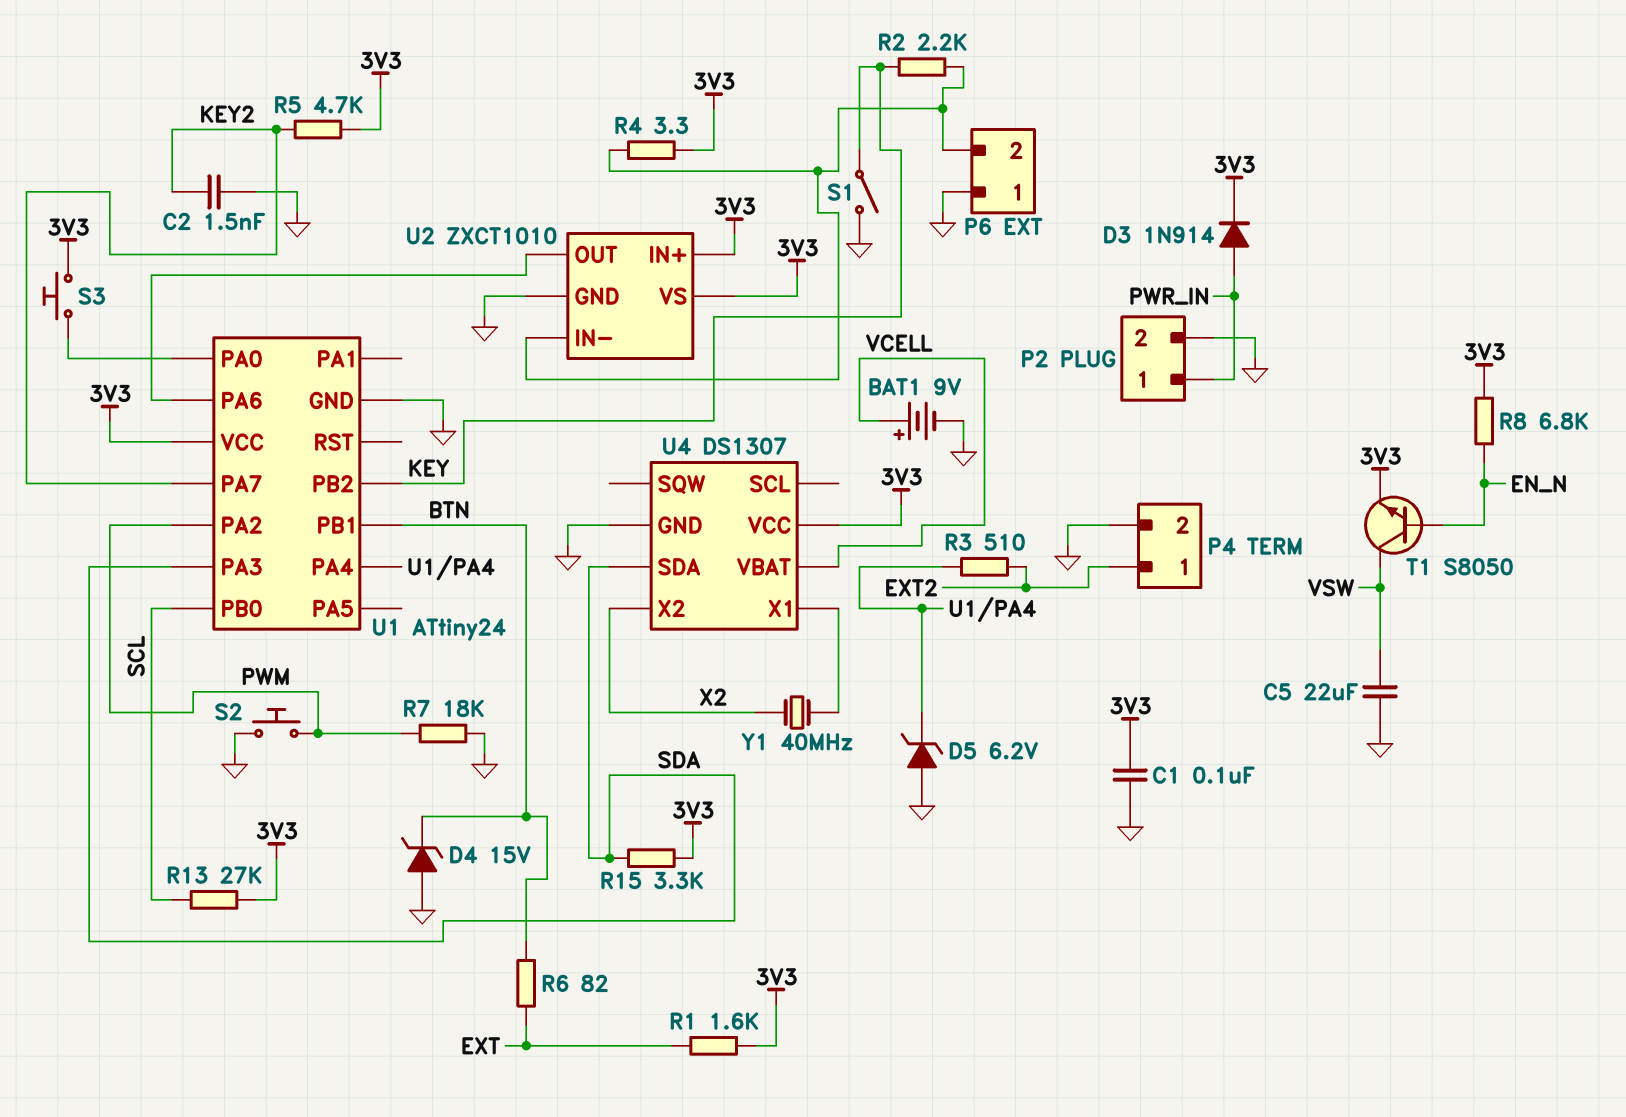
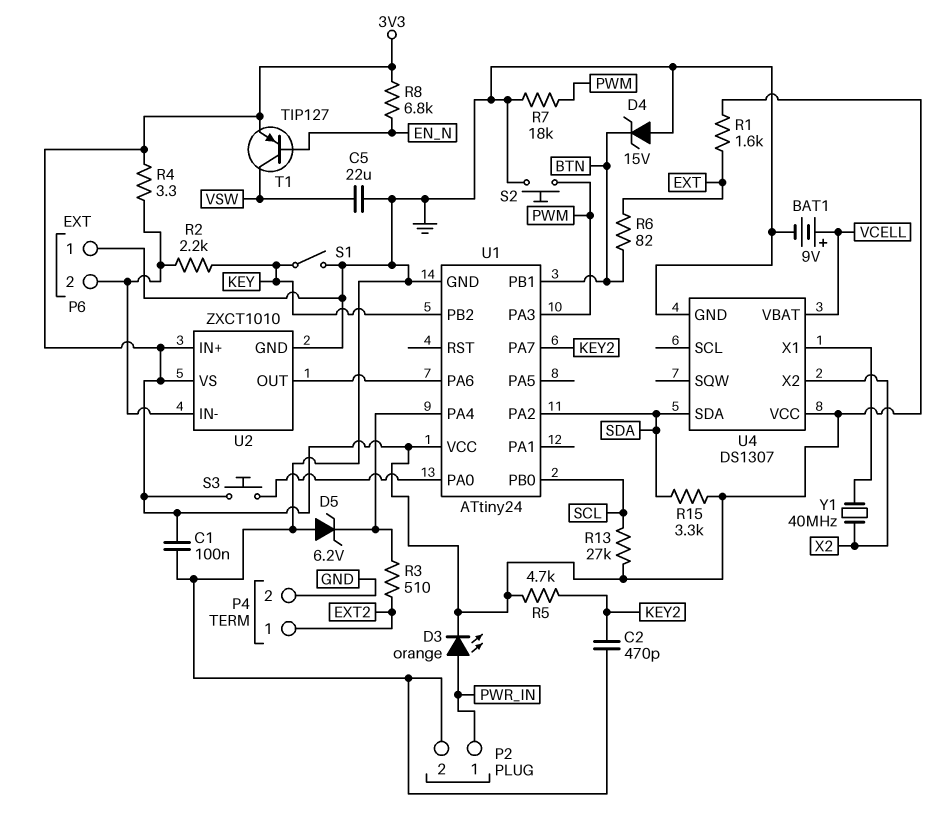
C2: 1.5nF (GND, KEY2) -> 470pF (GND, KEY2)
D3: diode 1N914 (A PWR_IN, K 3V3) -> LED orange (A PWR_IN, K 3V3)
T1: NPN S8050 (B EN_N, C VSW, E 3V3) -> PNP TIP127 (B EN_N, C VSW, E 3V3)
U1 pin PA2: PWM -> SDA
U1 pin PA3: SDA -> PWM

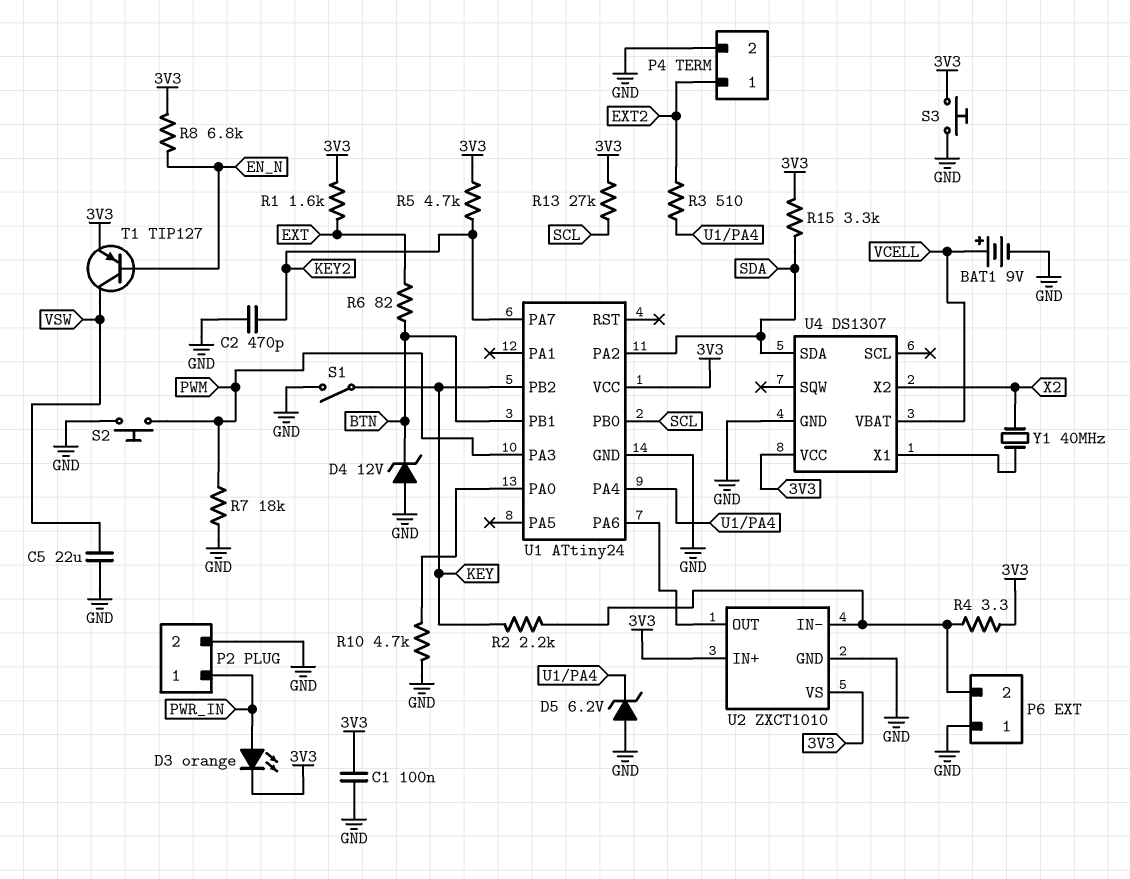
D4: zener 15V (A GND, K BTN) -> zener 12V (A GND, K BTN)
R10: none -> 4.7k (GND, U1/PA0)
S3: button (3V3, U1/PA0) -> button (3V3, GND)

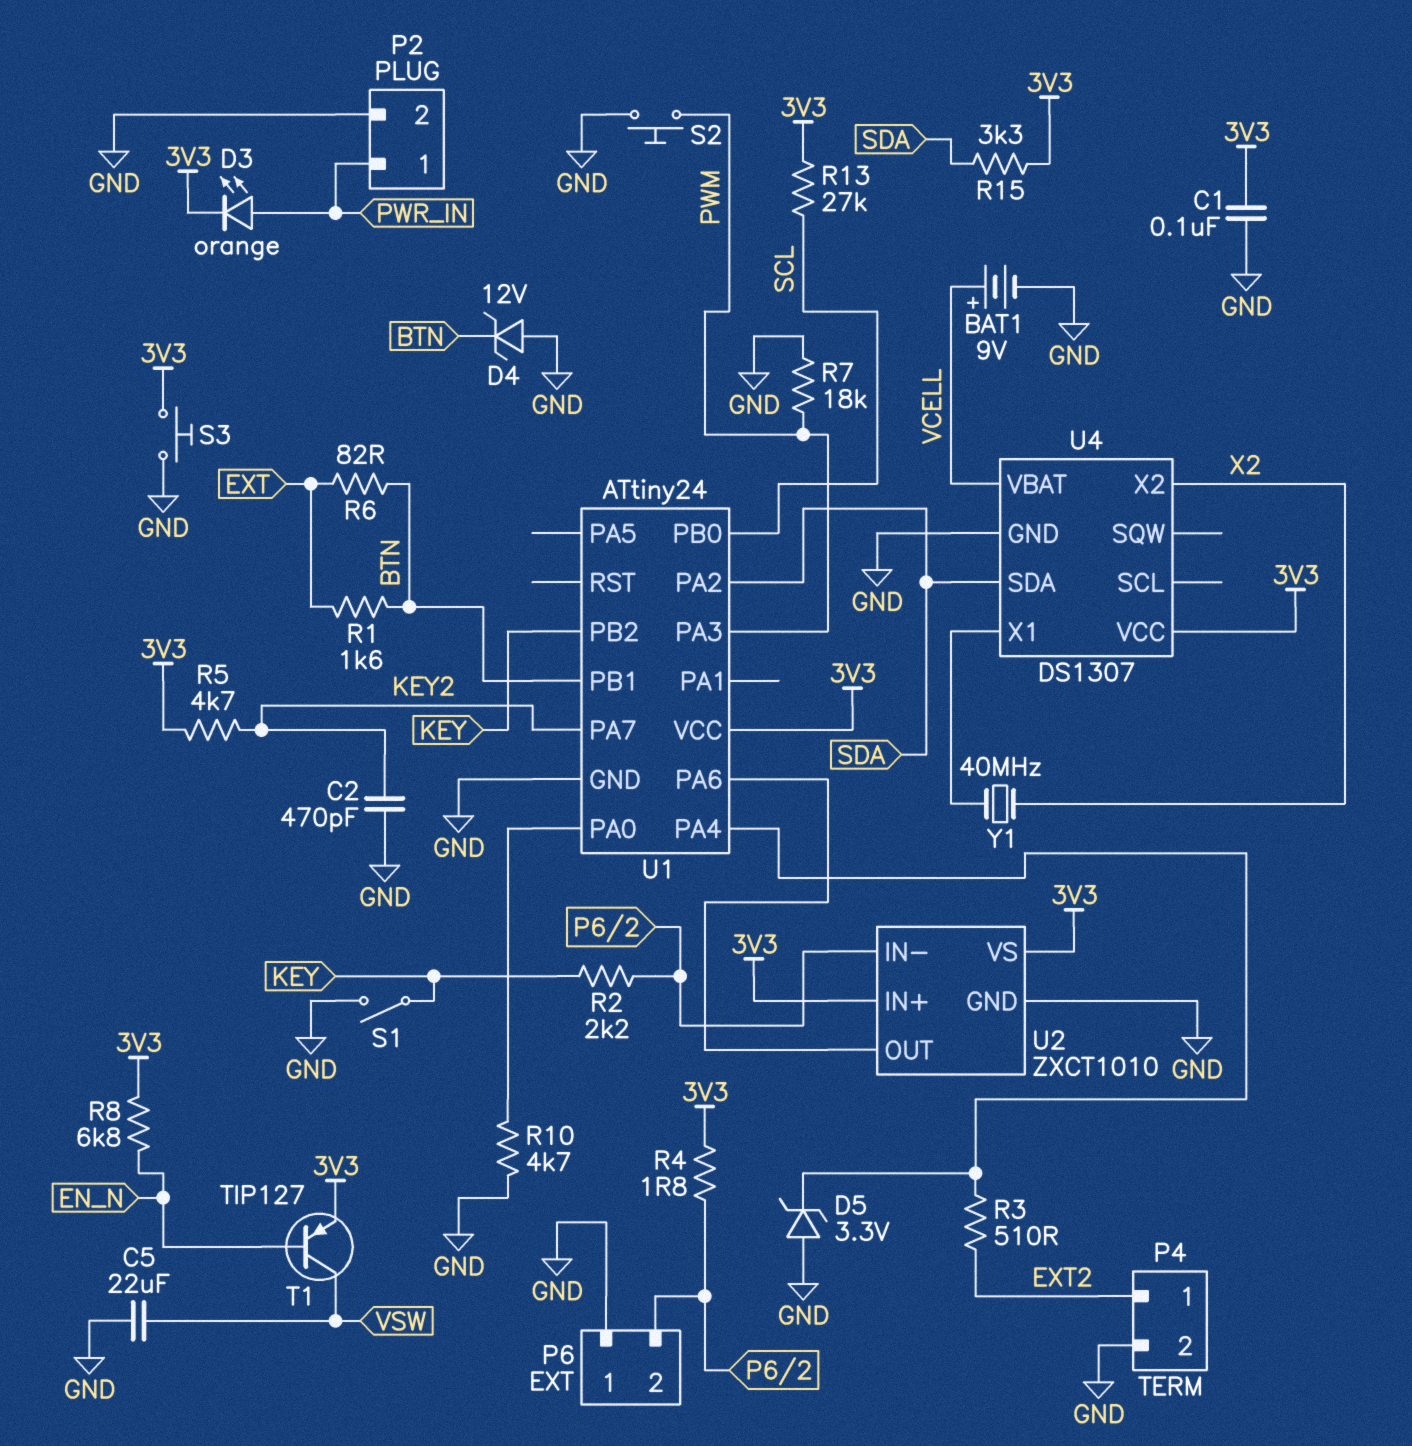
D5: zener 6.2V (A GND, K U1/PA4) -> zener 3.3V (A GND, K U1/PA4)
R1: 1.6k (3V3, EXT) -> 1.6k (BTN, EXT)
R4: 3.3 (3V3, P6/2) -> 1.8 (3V3, P6/2)

